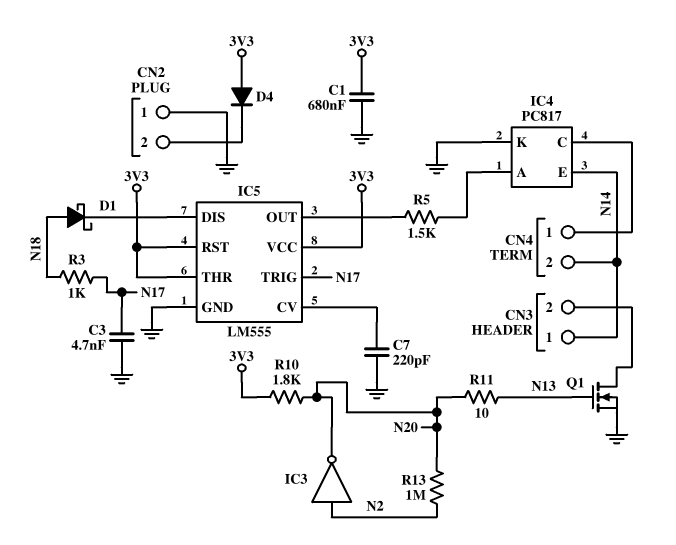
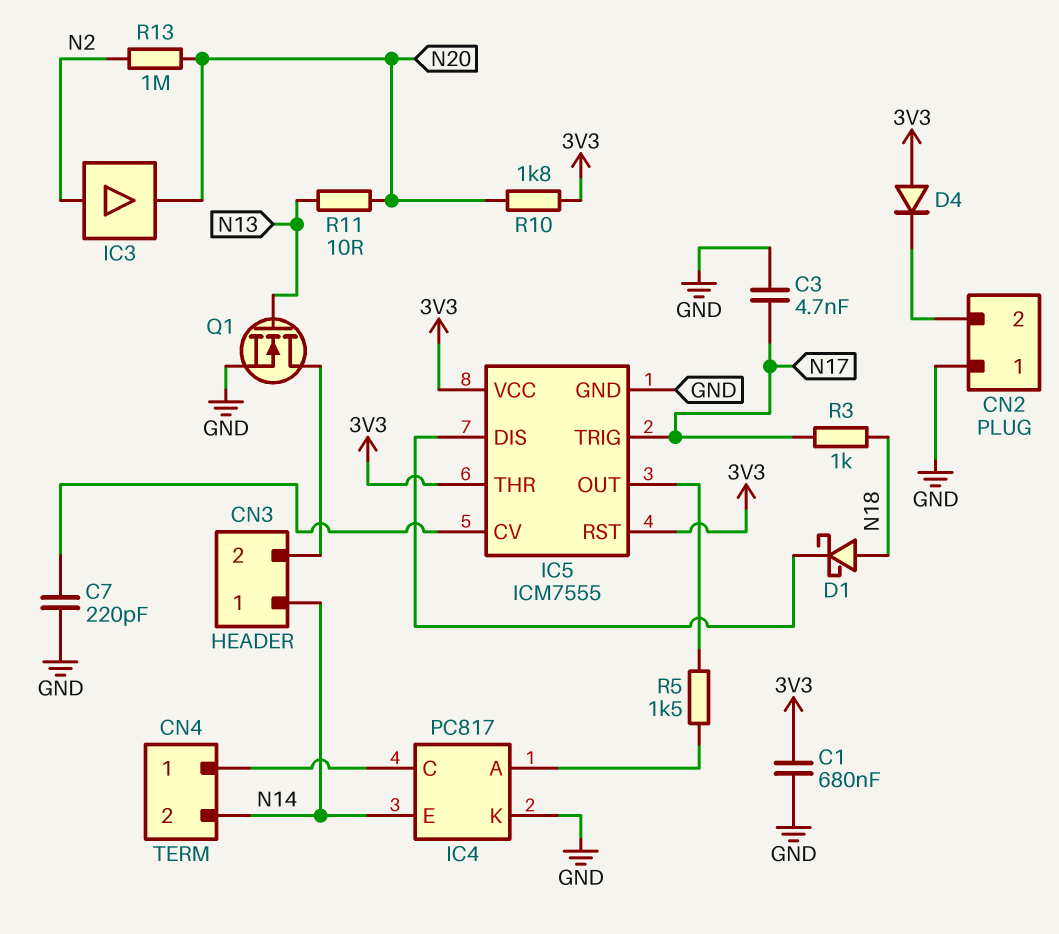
IC3: NOT (in N2, out N20) -> buffer (in N2, out N20)
IC5: LM555 -> ICM7555

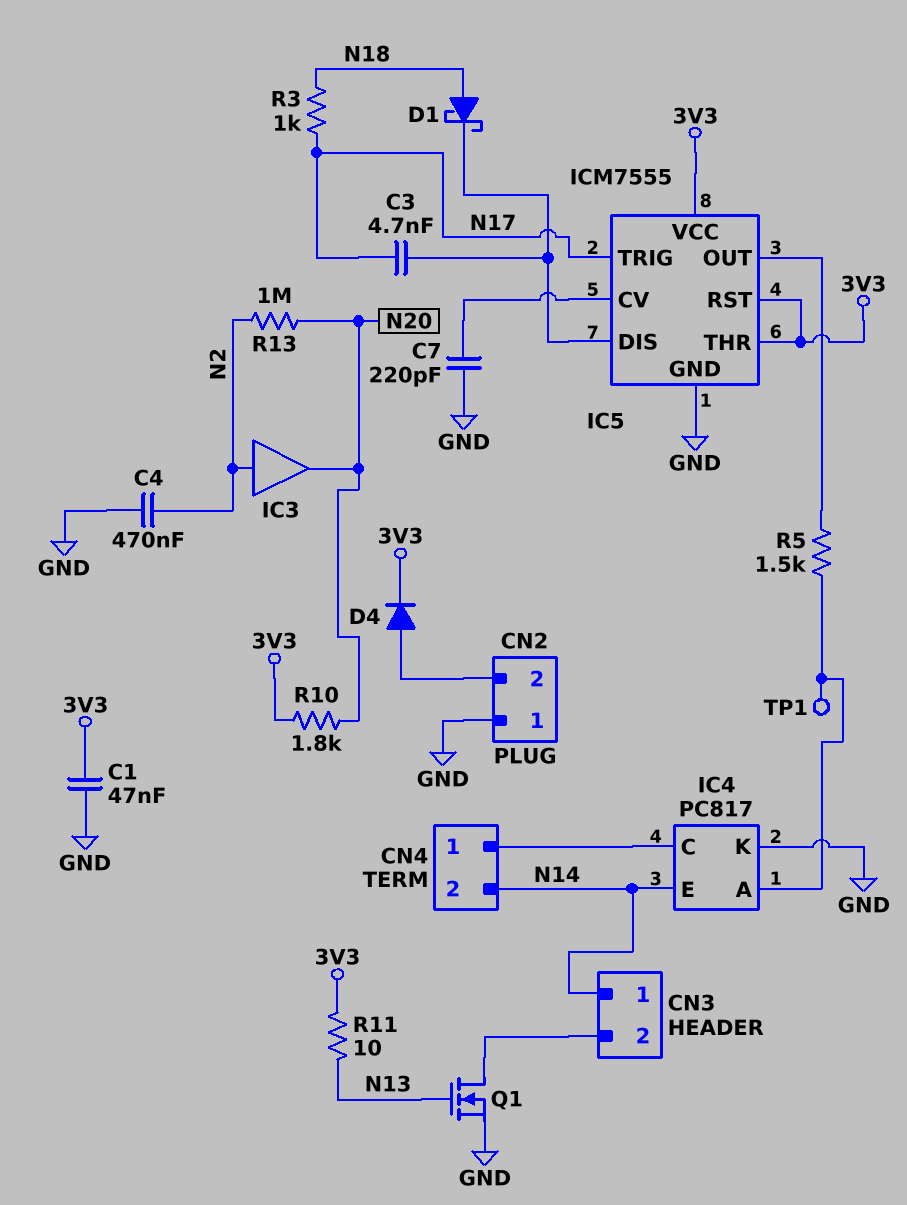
C1: 680nF (3V3, GND) -> 47nF (3V3, GND)
C3: 4.7nF (GND, N17) -> 4.7nF (IC5/DIS, N17)
C4: none -> 470nF (GND, N2)
D4: diode (A 3V3, K CN2/2) -> diode (A CN2/2, K 3V3)
R11: 10 (N13, N20) -> 10 (3V3, N13)
TP1: none -> test point (IC4/A)

